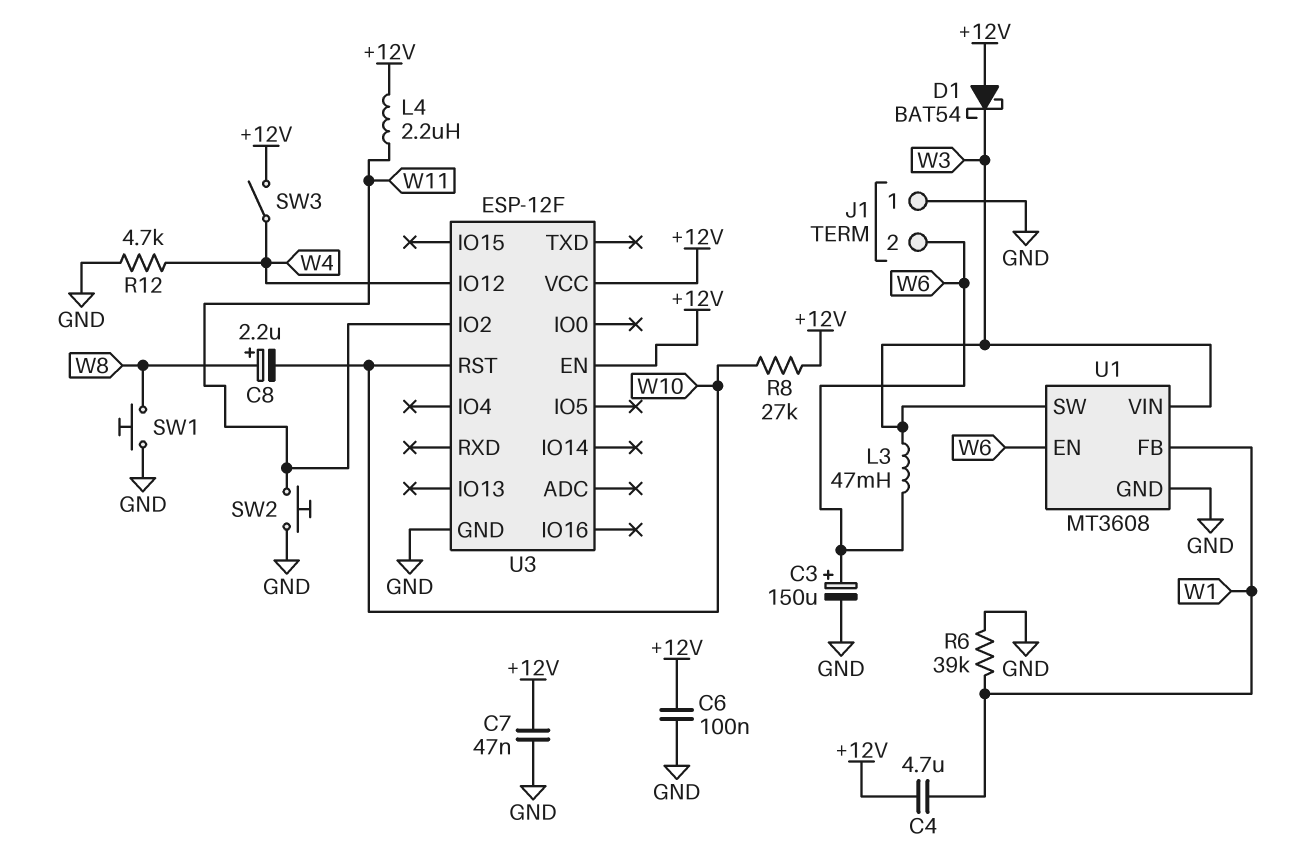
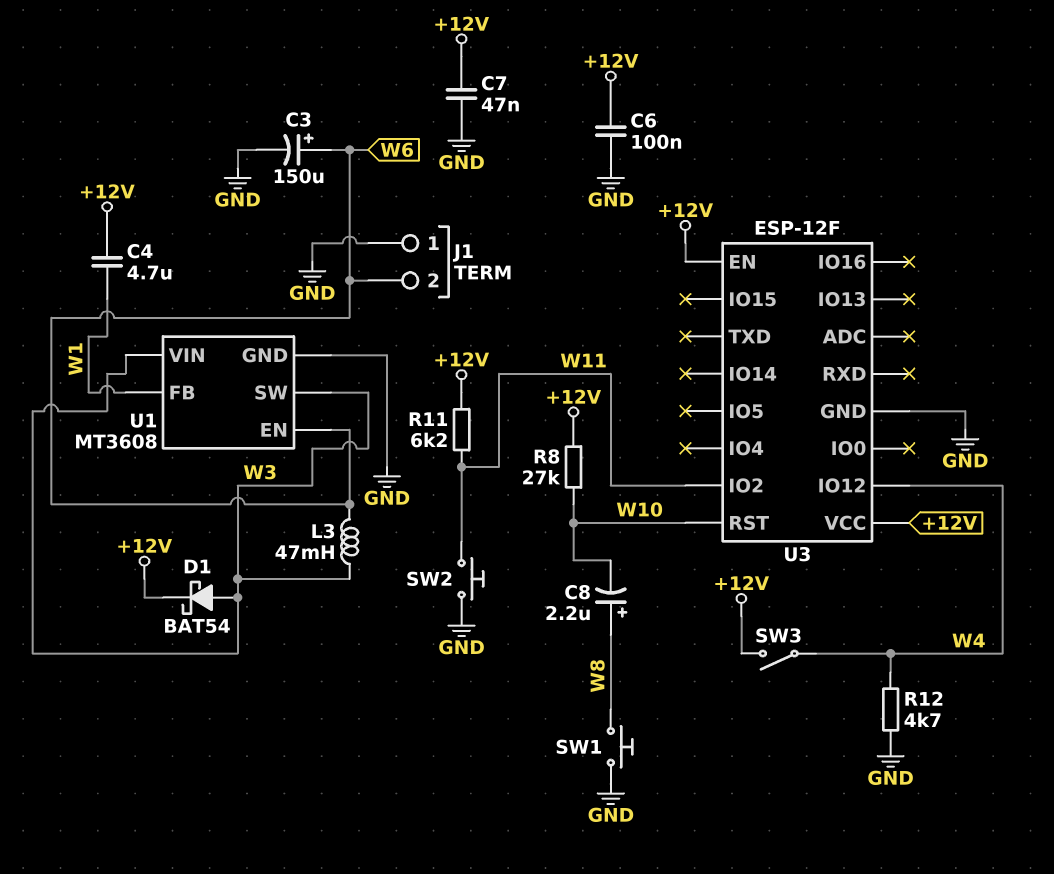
D1: schottky BAT54 (A +12V, K W3) -> schottky BAT54 (A W3, K +12V)
L4: 2.2uH (+12V, W11) -> none
R6: 39k (GND, W1) -> none
R11: none -> 6.2k (+12V, W11)

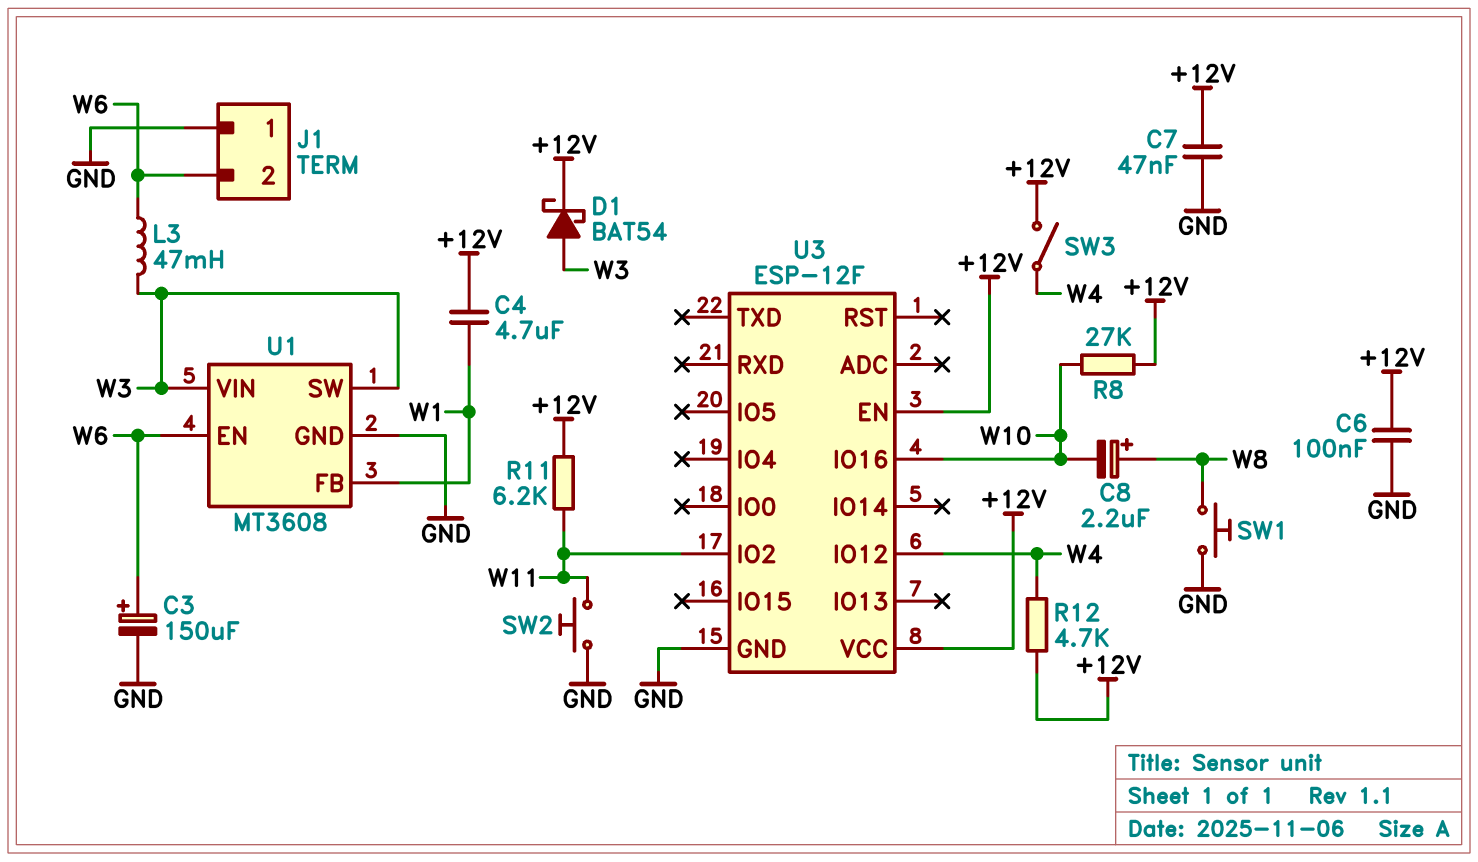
R12: 4.7k (GND, W4) -> 4.7k (+12V, W4)
U3 pin IO16: none -> W10
U3 pin RST: W10 -> none

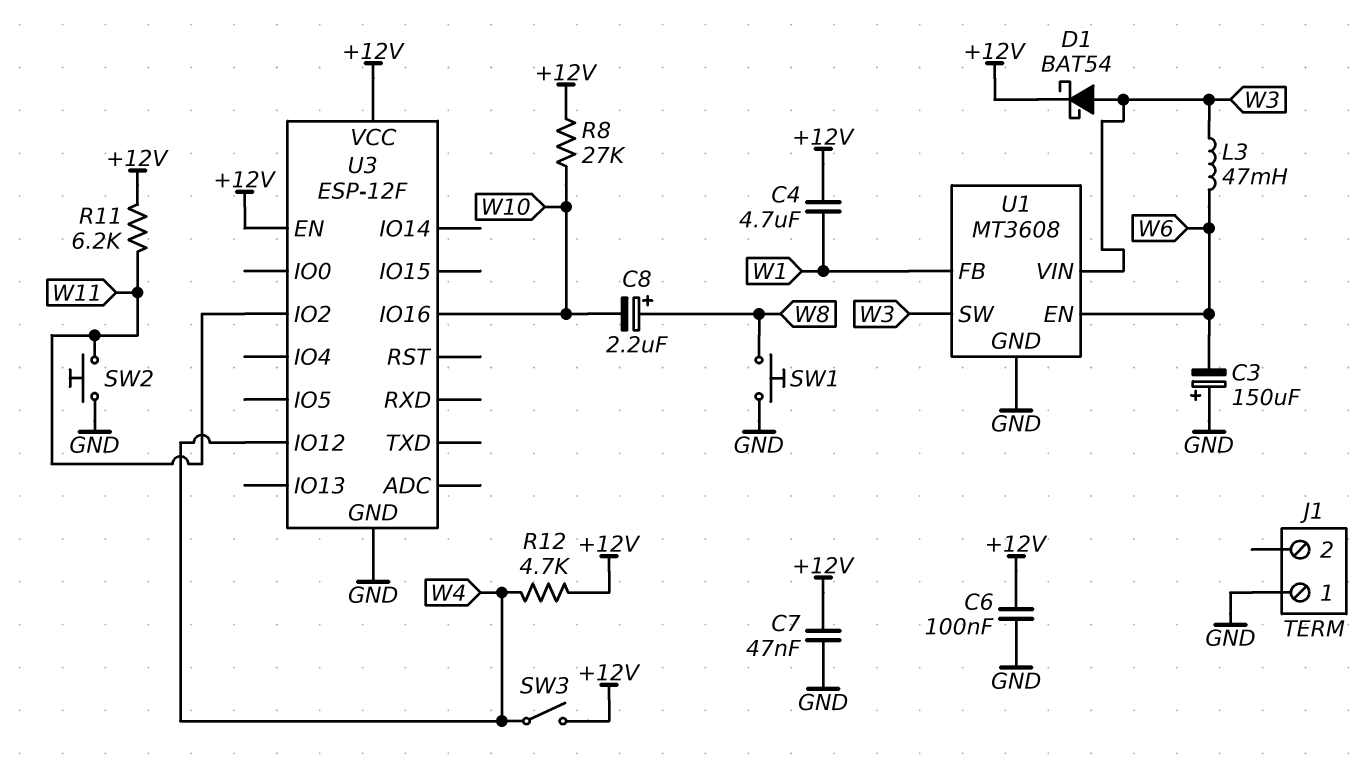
C3: 150uF (plus W6, minus GND) -> 150uF (plus GND, minus W6)
J1 pin 2: W6 -> none

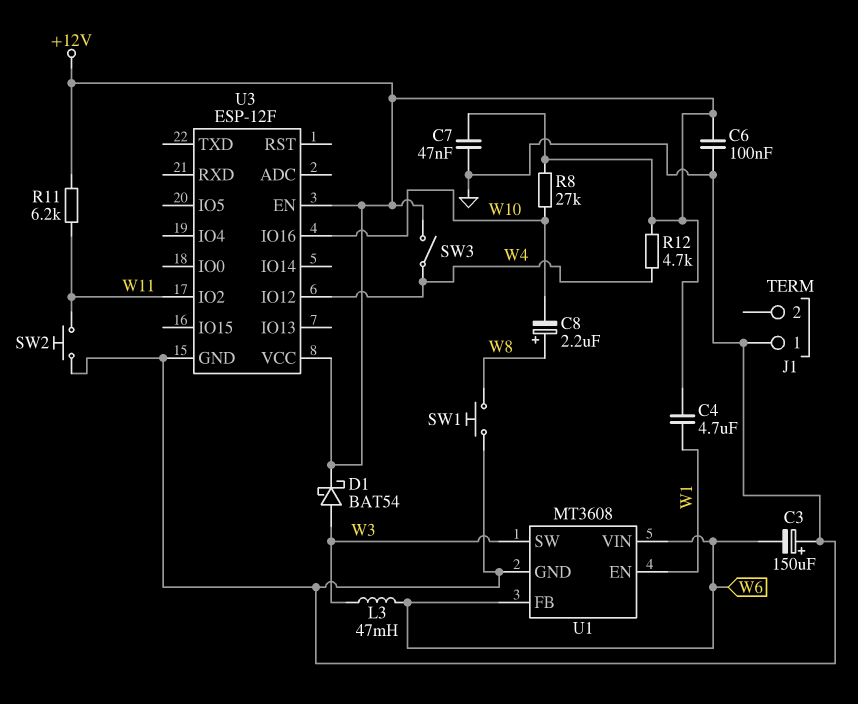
U1 pin EN: W6 -> W1
U1 pin FB: W1 -> W6
U1 pin VIN: W3 -> W6

